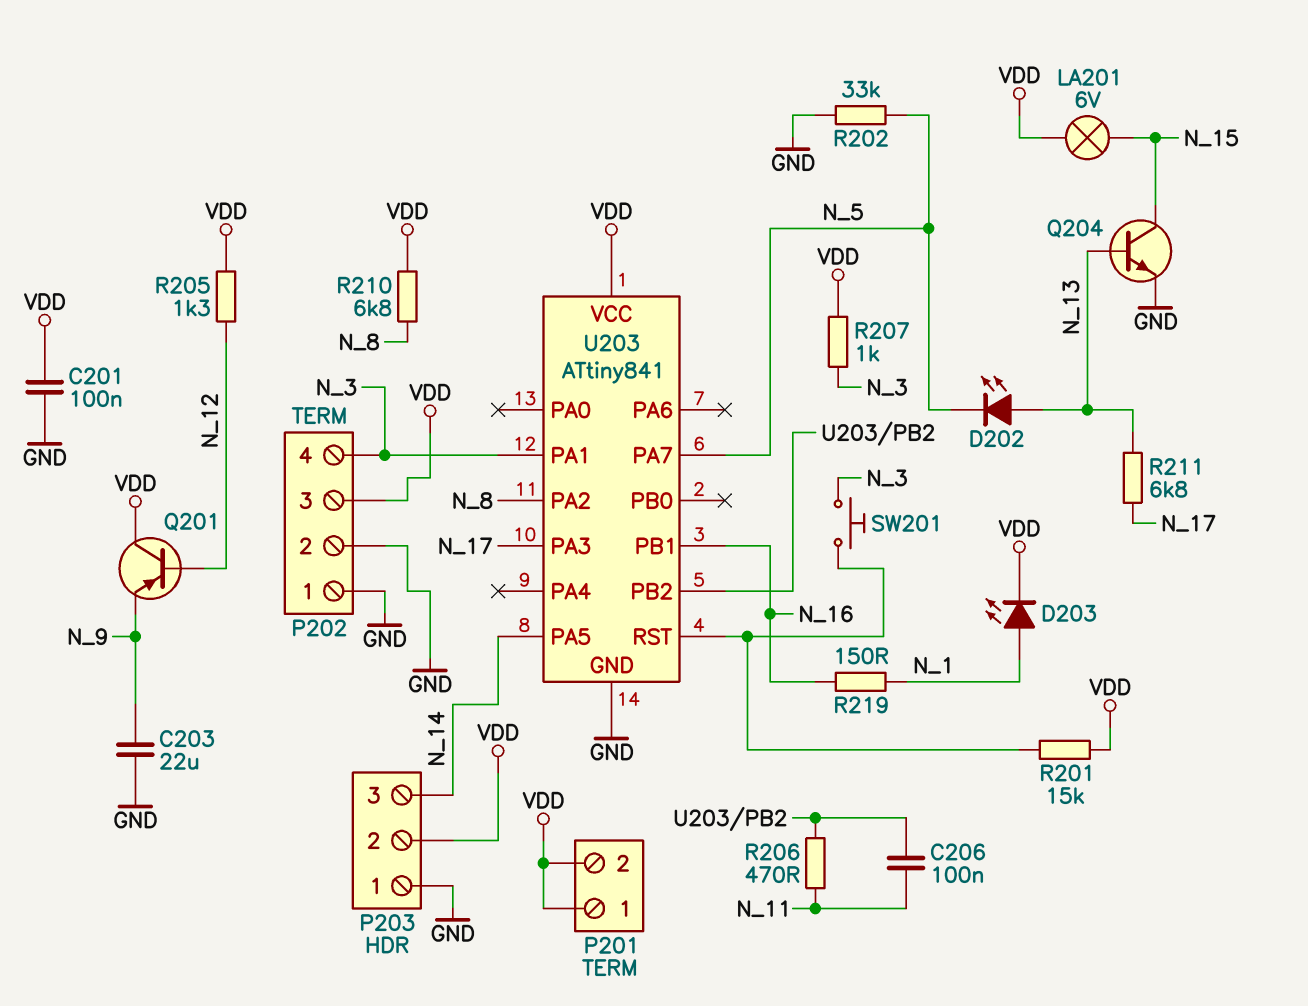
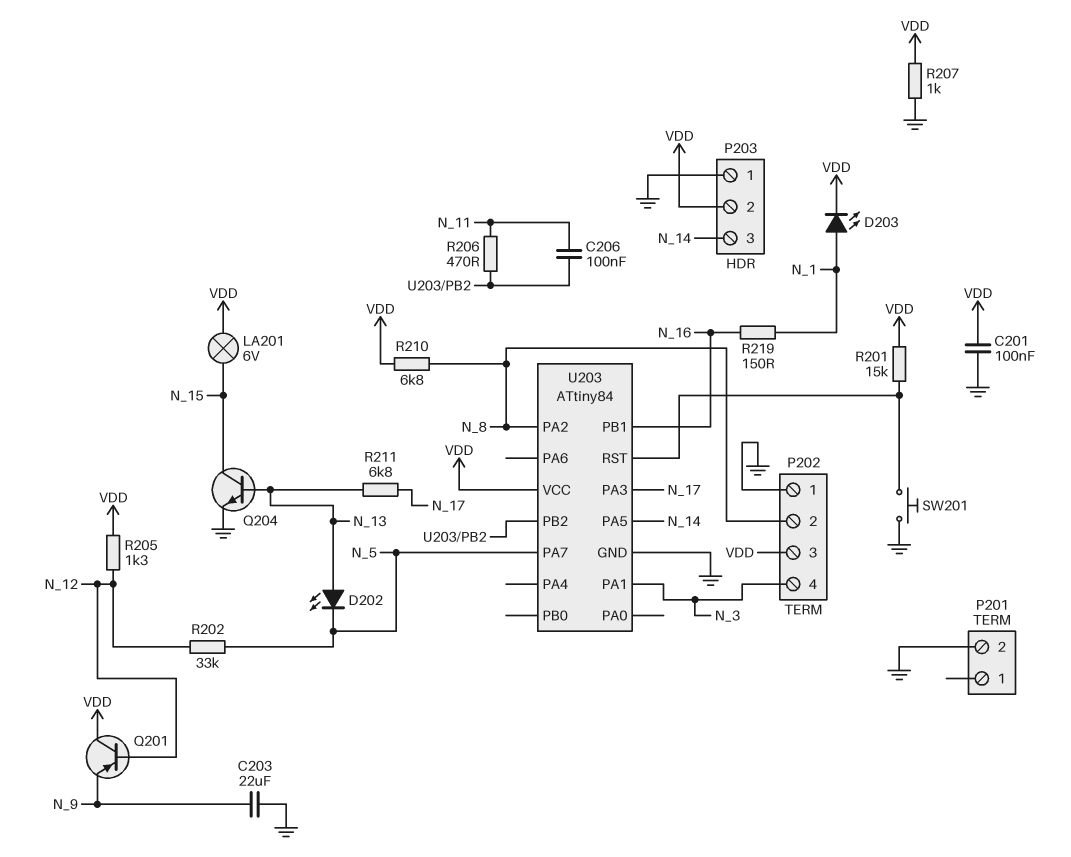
P201 pin 1: VDD -> none
P201 pin 2: VDD -> GND
P202 pin 2: GND -> N_8
R202: 33k (GND, N_5) -> 33k (N_5, N_12)
R207: 1k (N_3, VDD) -> 1k (GND, VDD)
SW201: button (N_3, U203/RST) -> button (GND, U203/RST)
U203: ATtiny841 -> ATtiny84

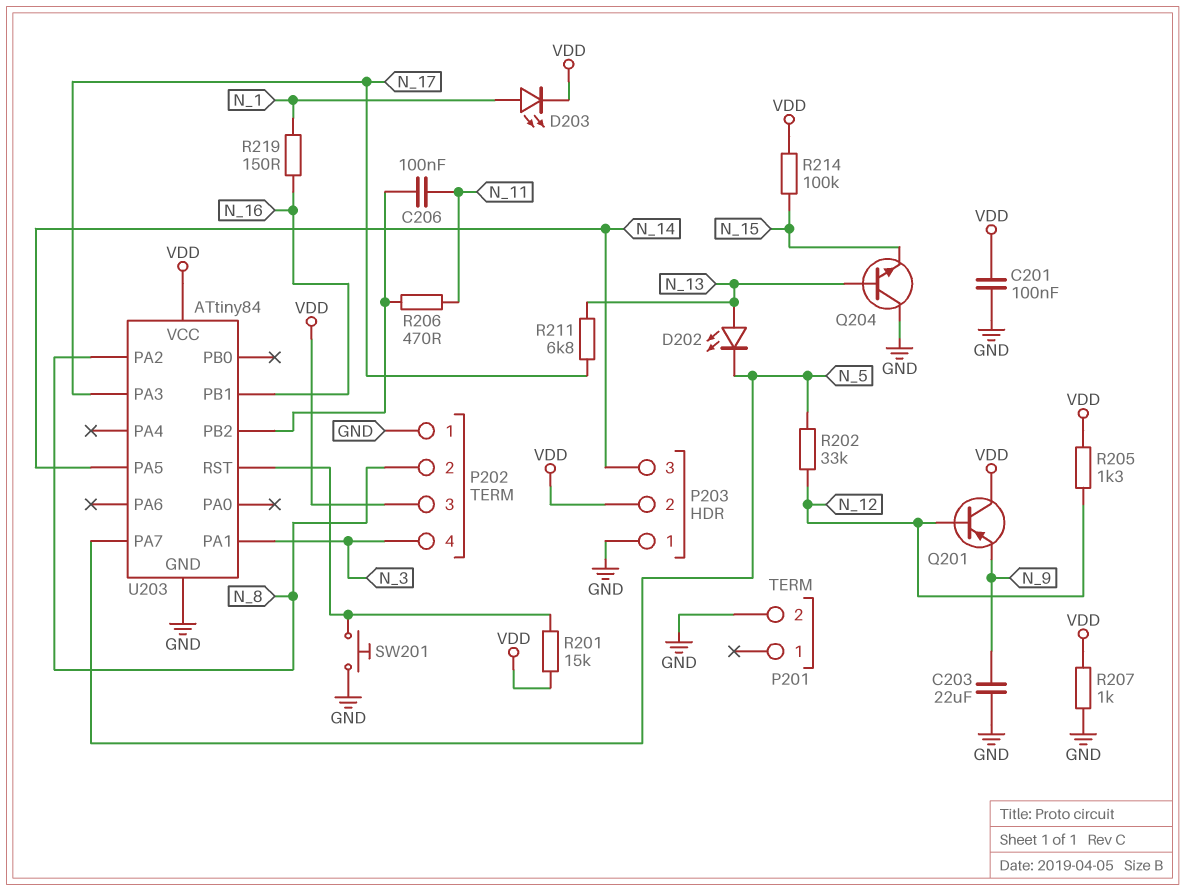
LA201: lamp 6V (N_15, VDD) -> none
Q204: NPN (B N_13, C N_15, E GND) -> NPN (B N_13, C GND, E N_15)
R210: 6.8k (N_8, VDD) -> none
R214: none -> 100k (N_15, VDD)

